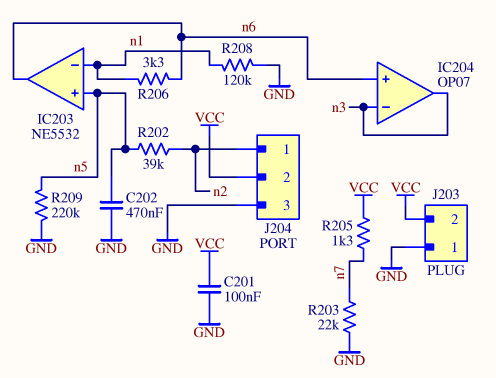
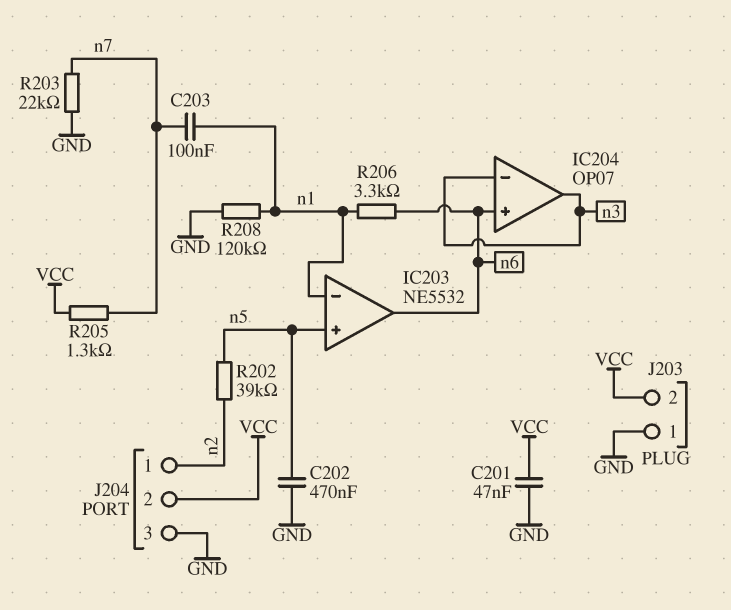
C201: 100nF (GND, VCC) -> 47nF (GND, VCC)
C203: none -> 100nF (n1, n7)
R209: 220k (GND, n5) -> none

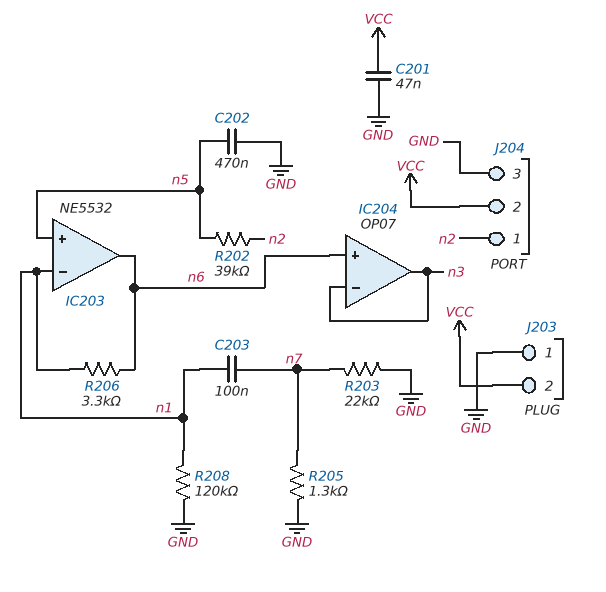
R205: 1.3k (VCC, n7) -> 1.3k (GND, n7)

